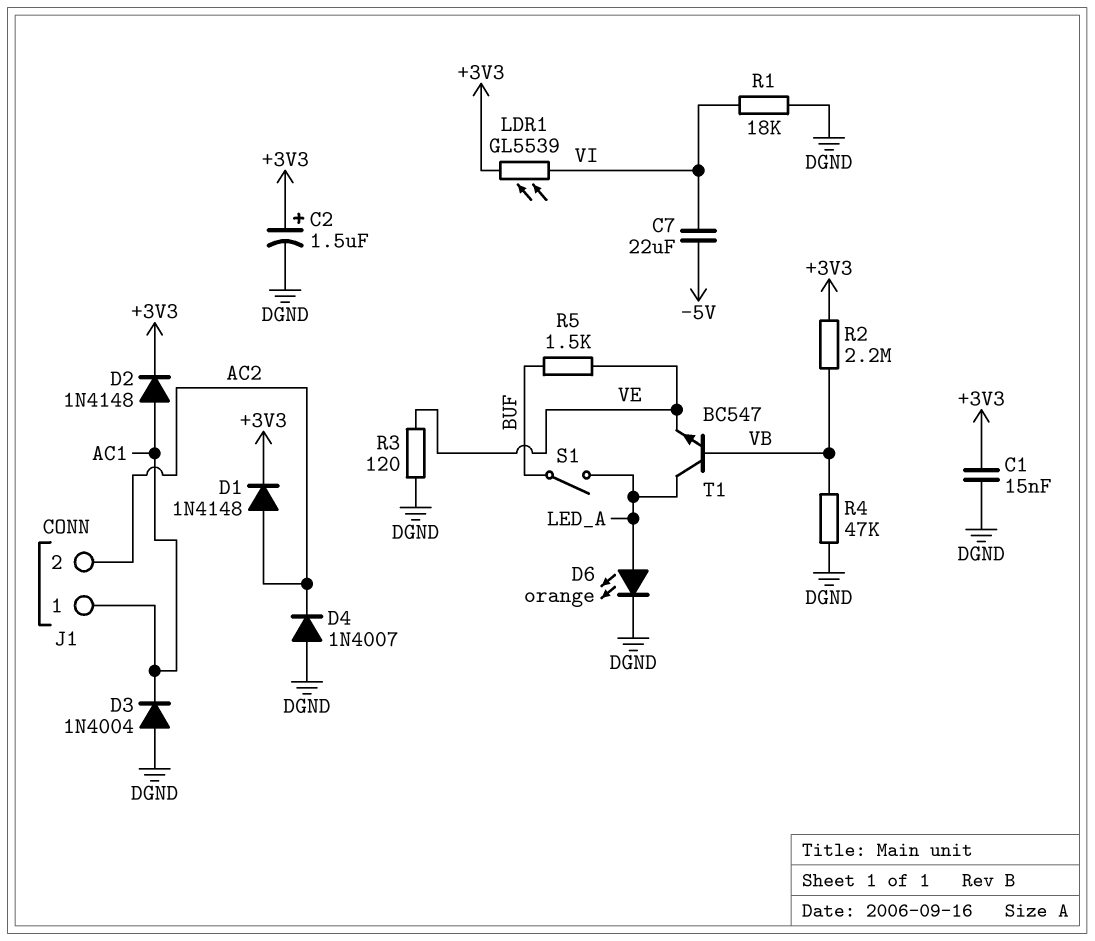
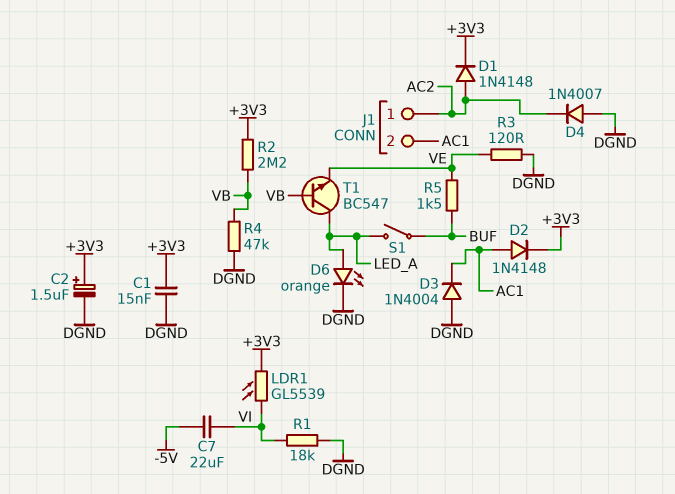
J1 pin 1: AC1 -> AC2
J1 pin 2: AC2 -> AC1

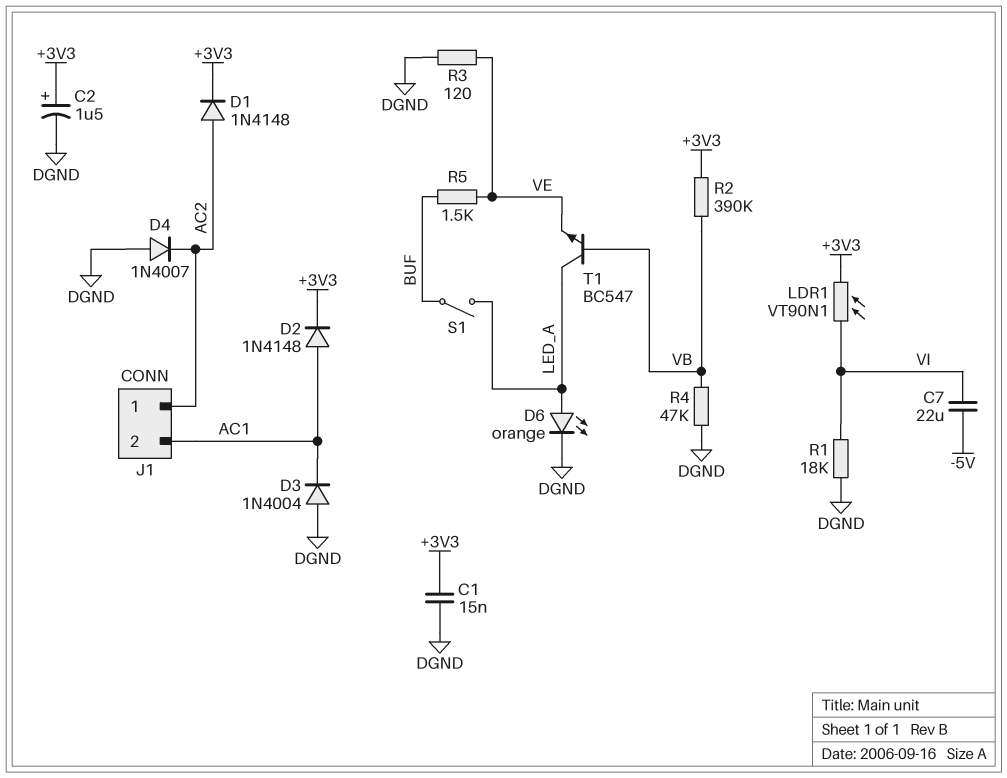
LDR1: GL5539 (+3V3, VI) -> VT90N1 (+3V3, VI)
R2: 2.2M (+3V3, VB) -> 390k (+3V3, VB)

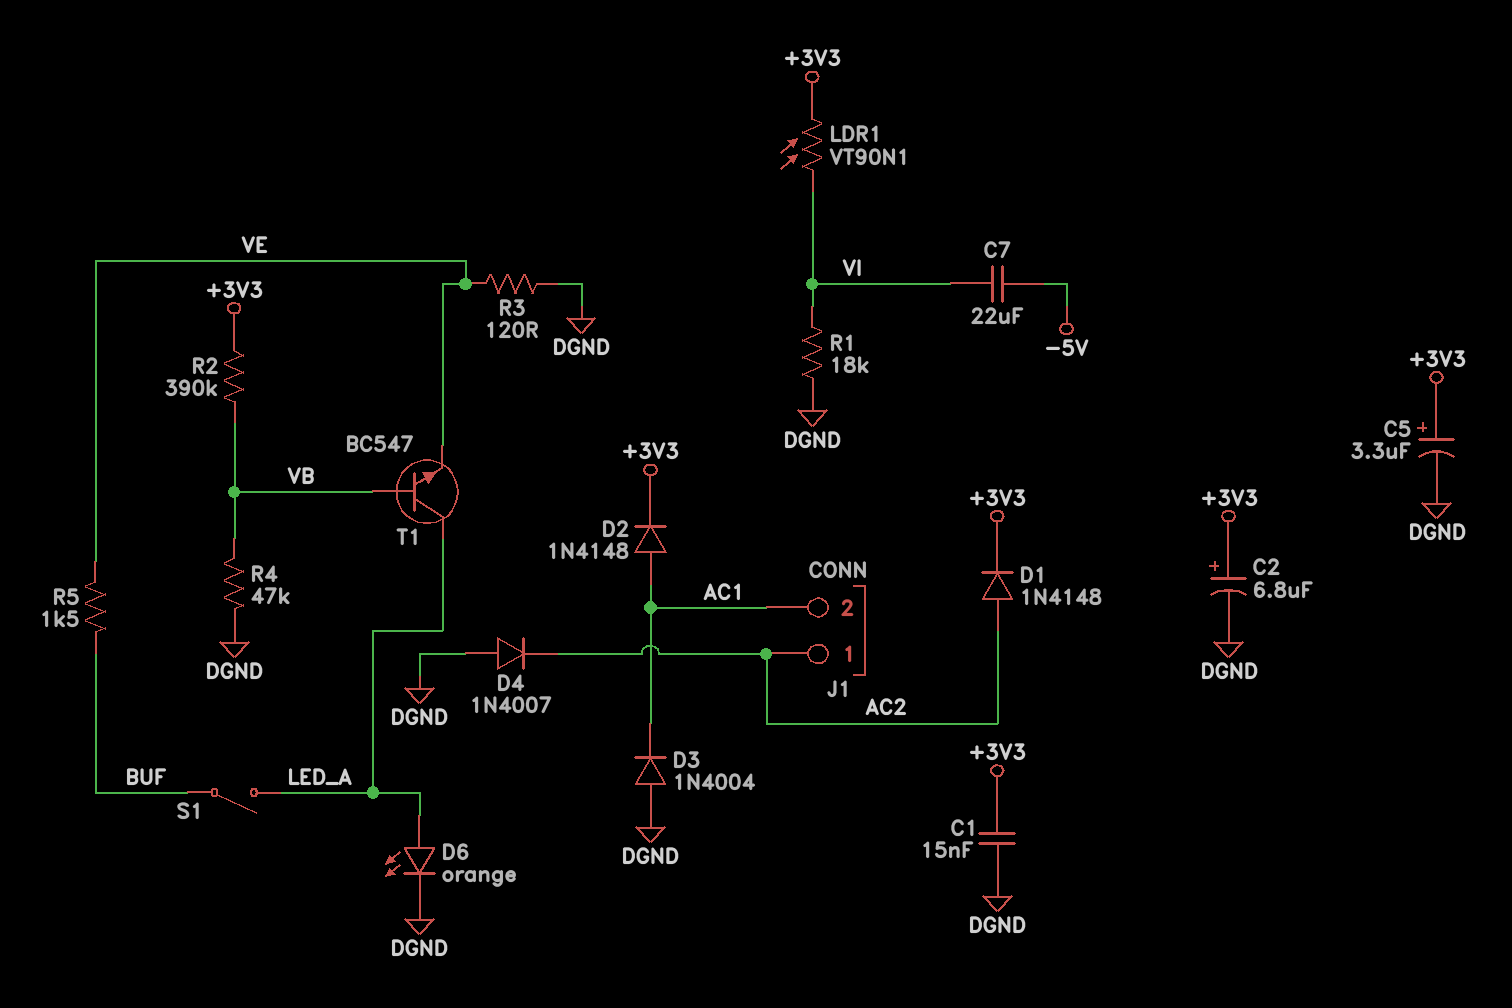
C2: 1.5uF (plus +3V3, minus DGND) -> 6.8uF (plus +3V3, minus DGND)
C5: none -> 3.3uF (plus +3V3, minus DGND)

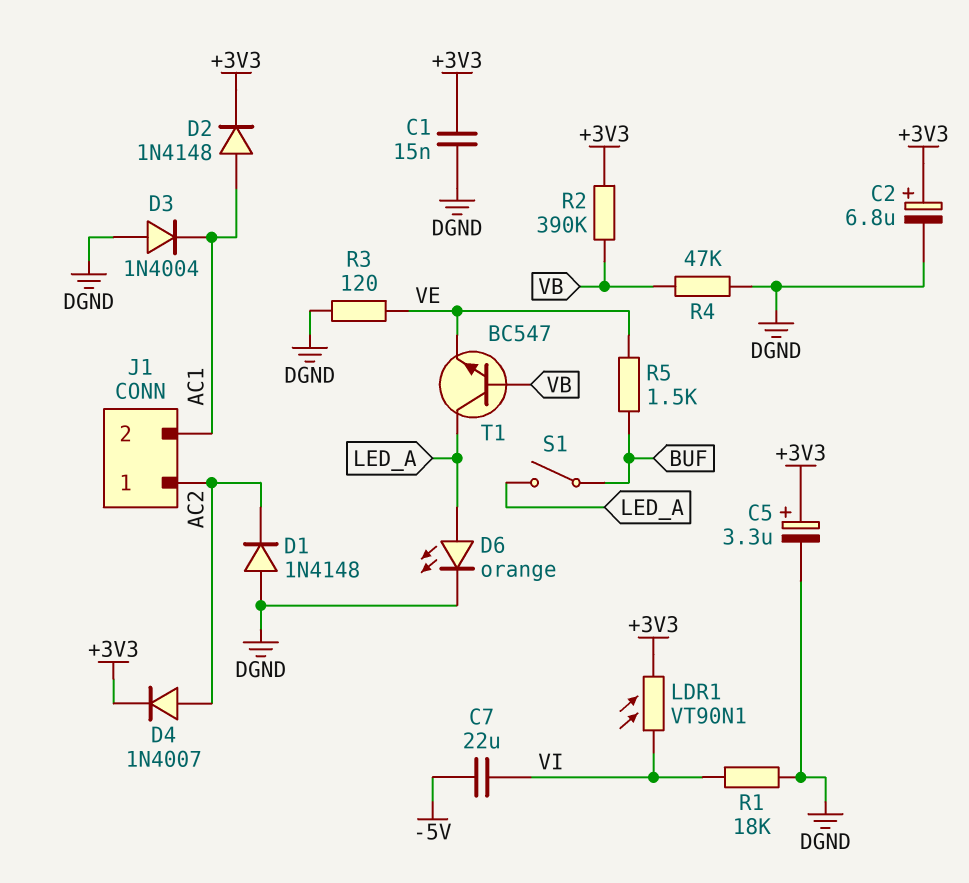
D1: diode 1N4148 (A AC2, K +3V3) -> diode 1N4148 (A DGND, K AC2)
D4: diode 1N4007 (A DGND, K AC2) -> diode 1N4007 (A AC2, K +3V3)

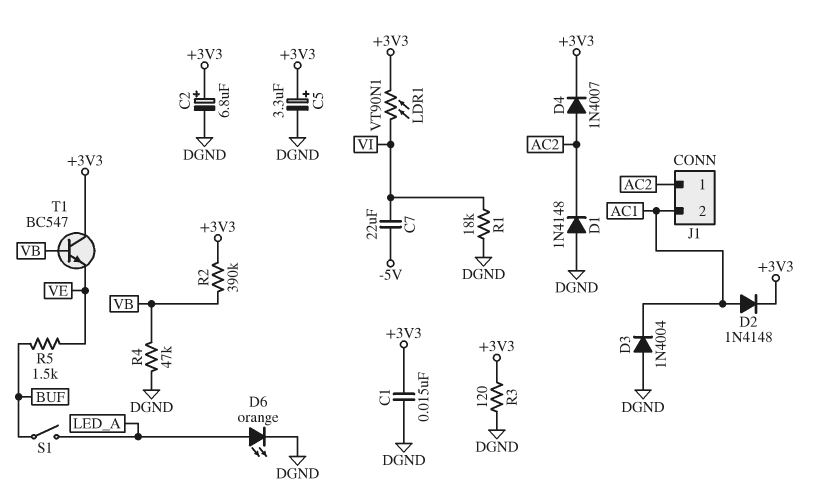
R3: 120 (DGND, VE) -> 120 (+3V3, DGND)
T1: NPN BC547 (B VB, C LED_A, E VE) -> NPN BC547 (B VB, C +3V3, E VE)

